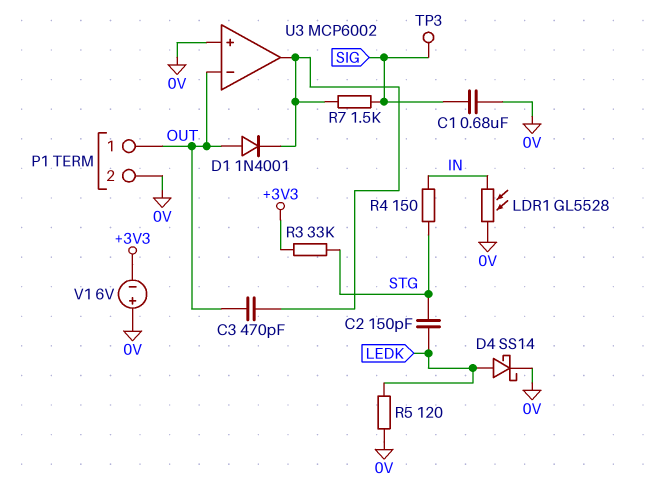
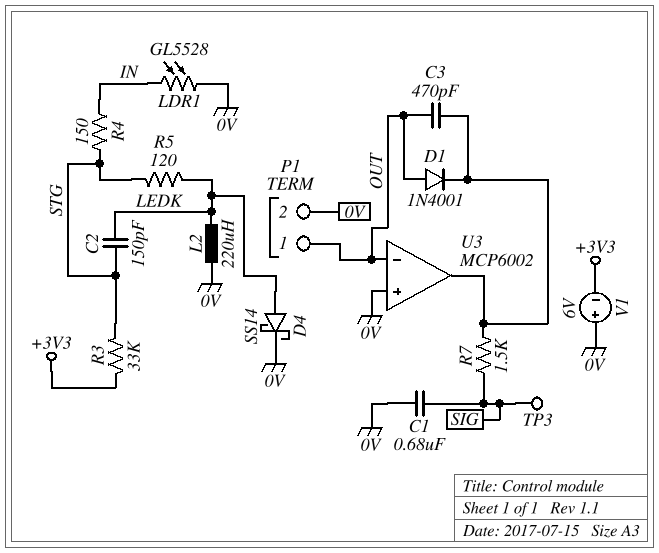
L2: none -> 220uH (0V, LEDK)
R5: 120 (0V, LEDK) -> 120 (LEDK, STG)

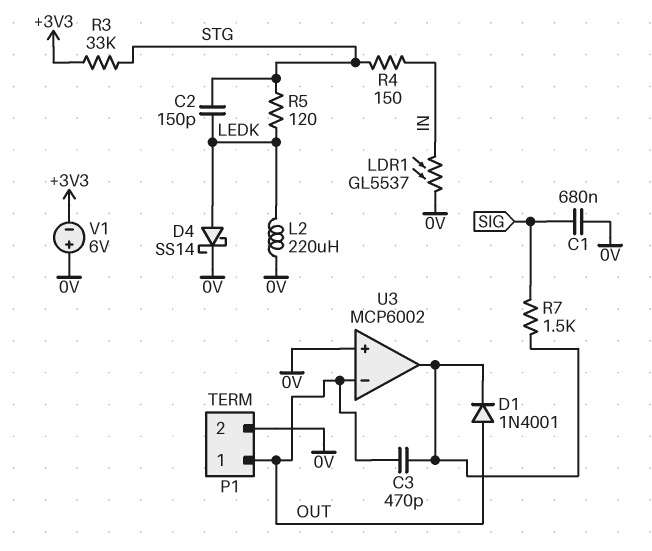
LDR1: GL5528 (0V, IN) -> GL5537 (0V, IN)
TP3: test point (SIG) -> none

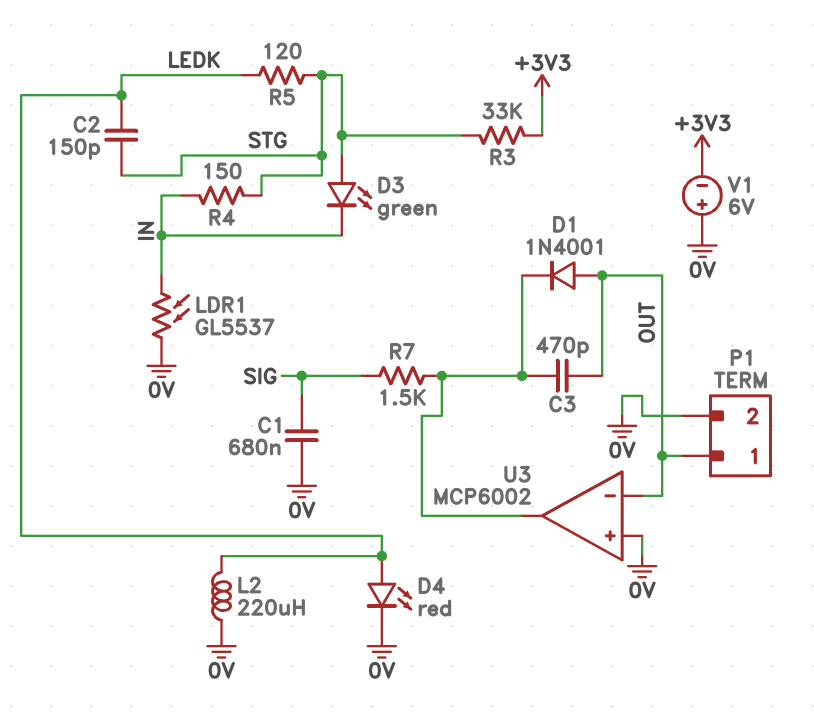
D3: none -> LED green (A STG, K IN)
D4: schottky SS14 (A LEDK, K 0V) -> LED red (A LEDK, K 0V)

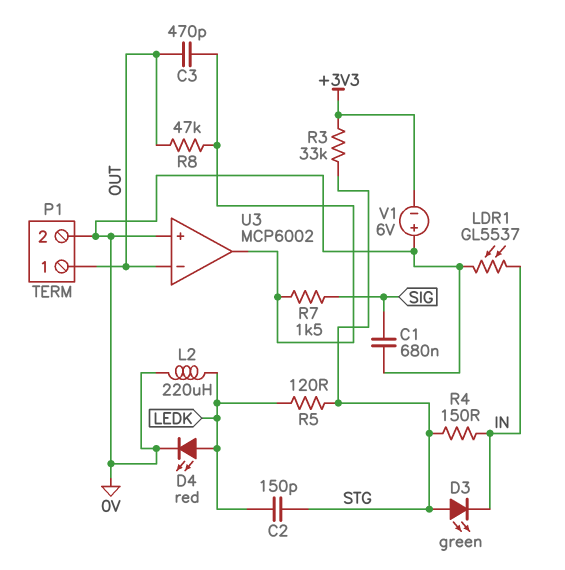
D1: diode 1N4001 (A OUT, K U3/out) -> none
R8: none -> 47k (OUT, U3/out)

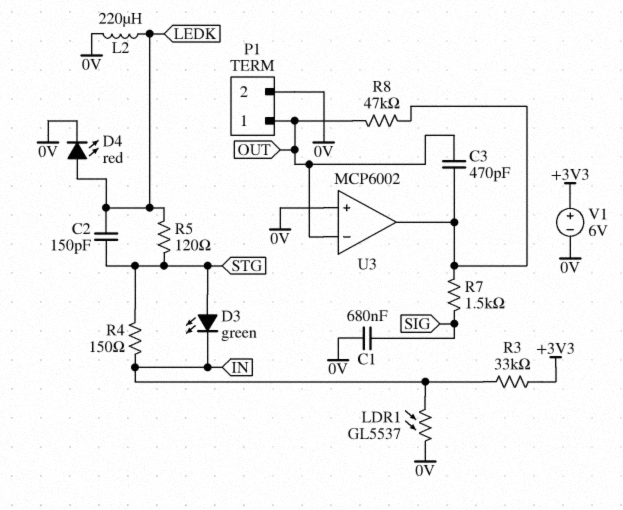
R3: 33k (+3V3, STG) -> 33k (+3V3, IN)
V1: 6V (plus 0V, minus +3V3) -> 6V (plus +3V3, minus 0V)

